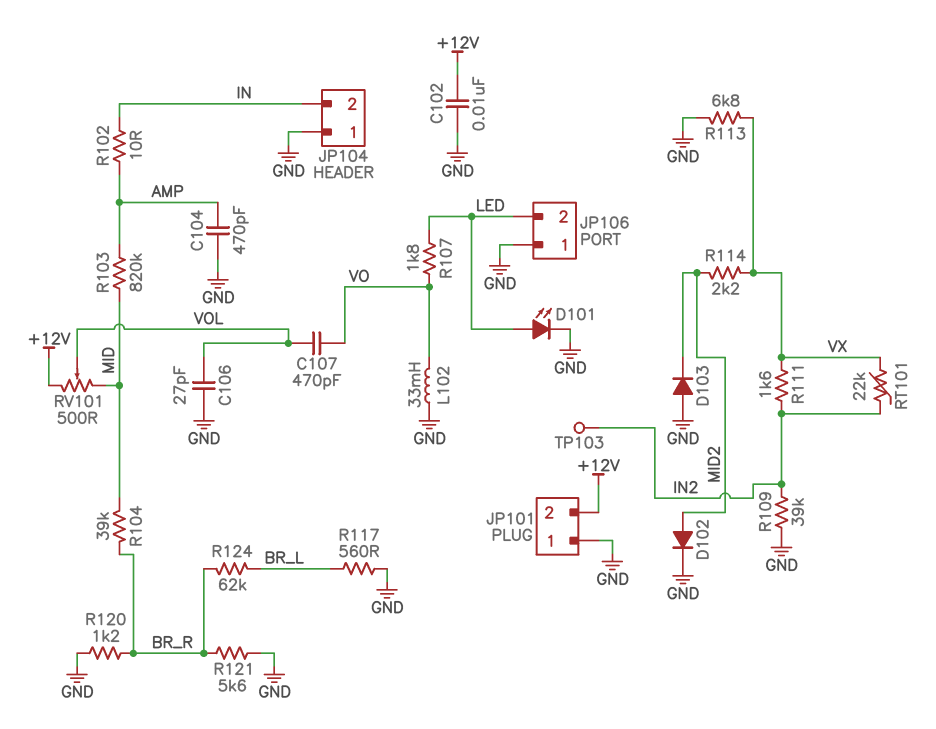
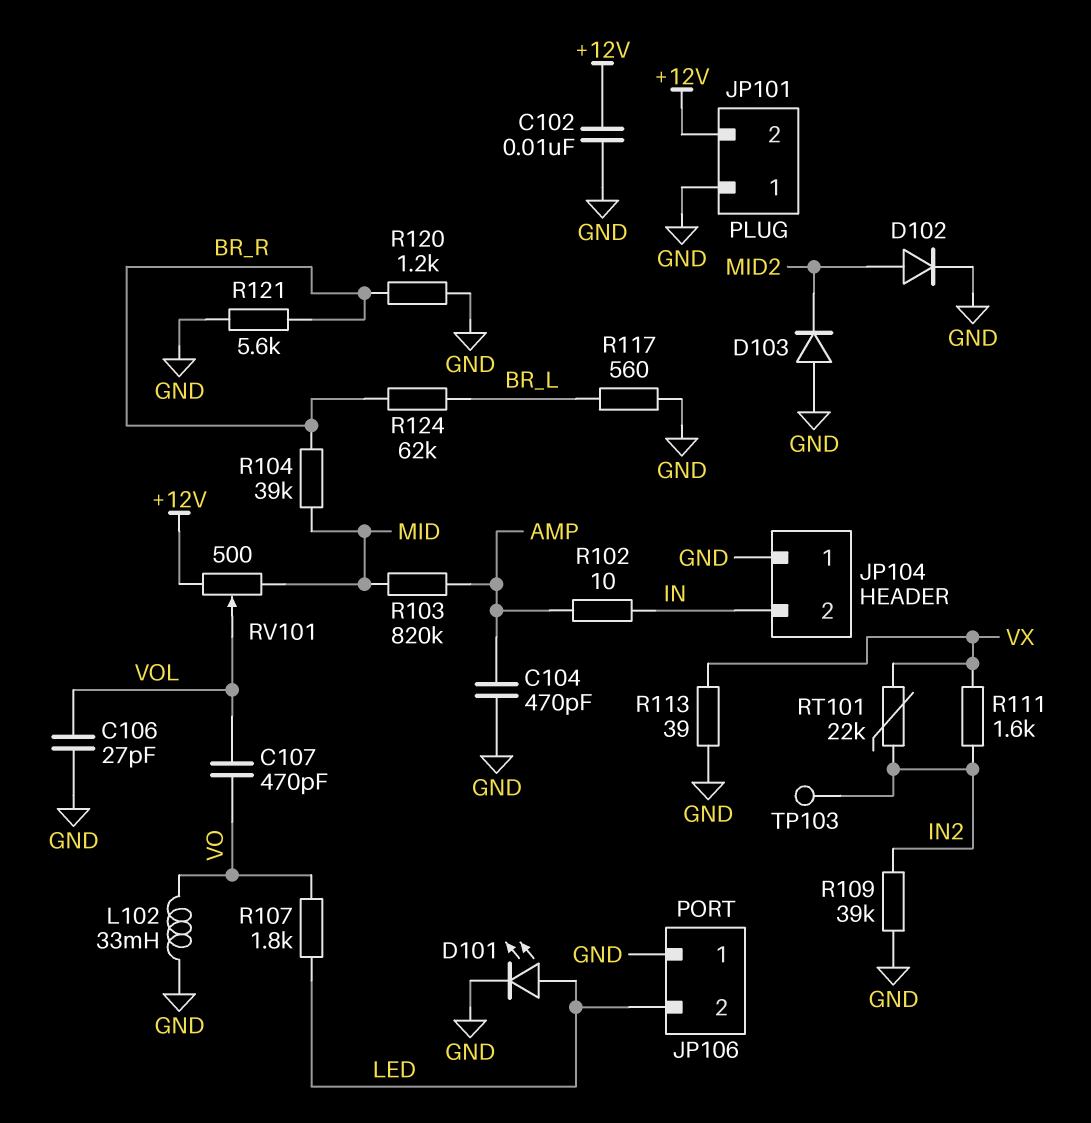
R113: 6.8k (GND, VX) -> 39 (GND, VX)
R114: 2.2k (MID2, VX) -> none

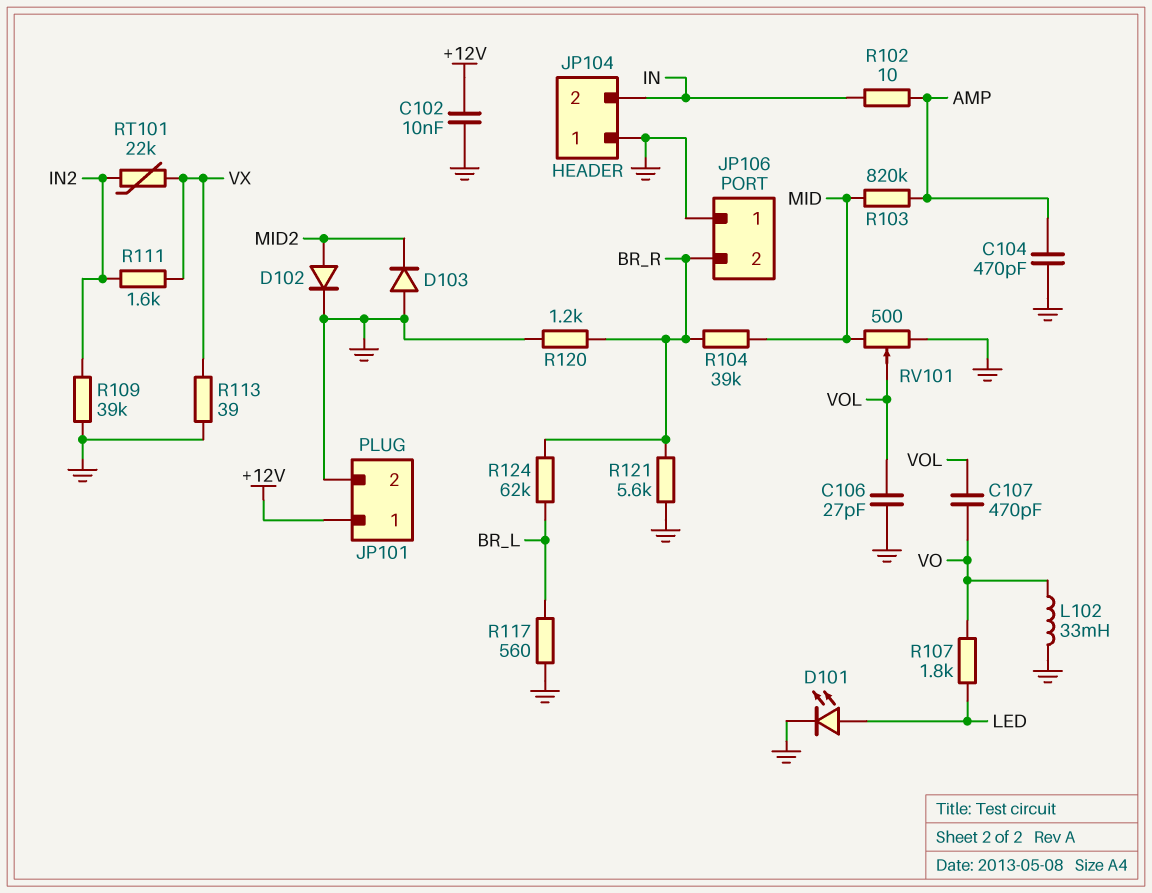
JP101 pin 1: GND -> +12V
JP101 pin 2: +12V -> GND
JP106 pin 2: LED -> BR_R
RV101: 500 (+12V, MID, wiper VOL) -> 500 (GND, MID, wiper VOL)
TP103: test point (IN2) -> none

